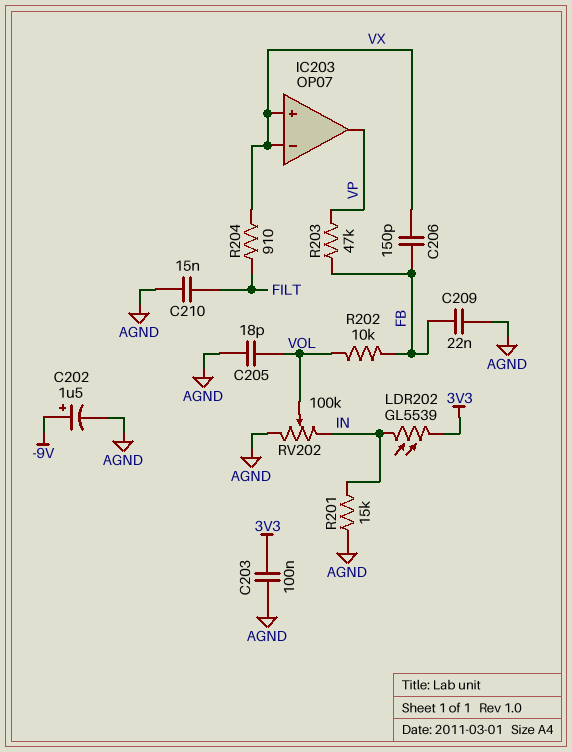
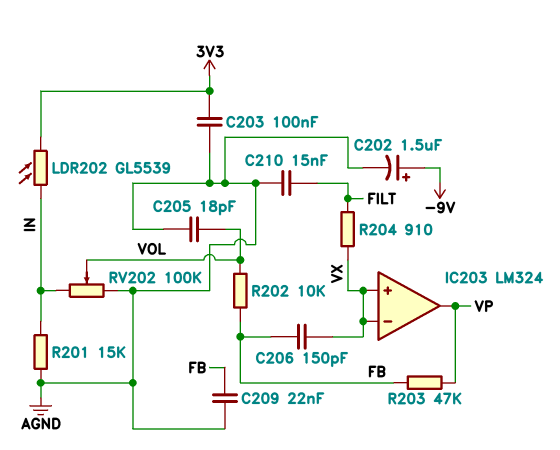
IC203: OP07 -> LM324

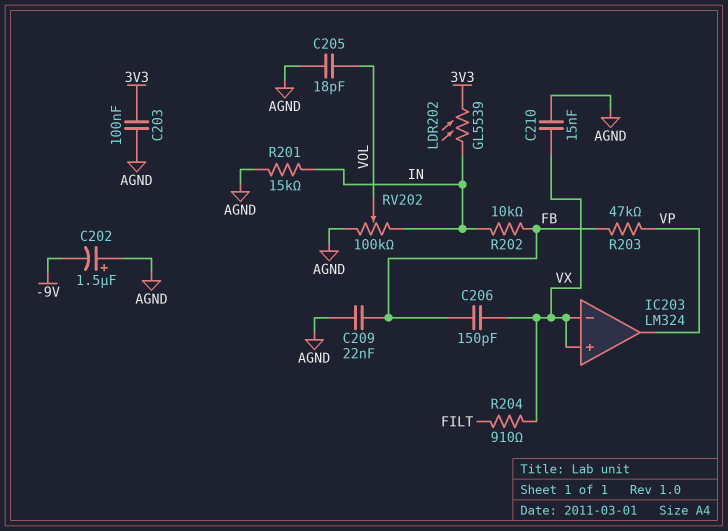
C202: 1.5uF (plus -9V, minus AGND) -> 1.5uF (plus AGND, minus -9V)
C210: 15nF (AGND, FILT) -> 15nF (AGND, VX)
R202: 10k (FB, VOL) -> 10k (FB, IN)

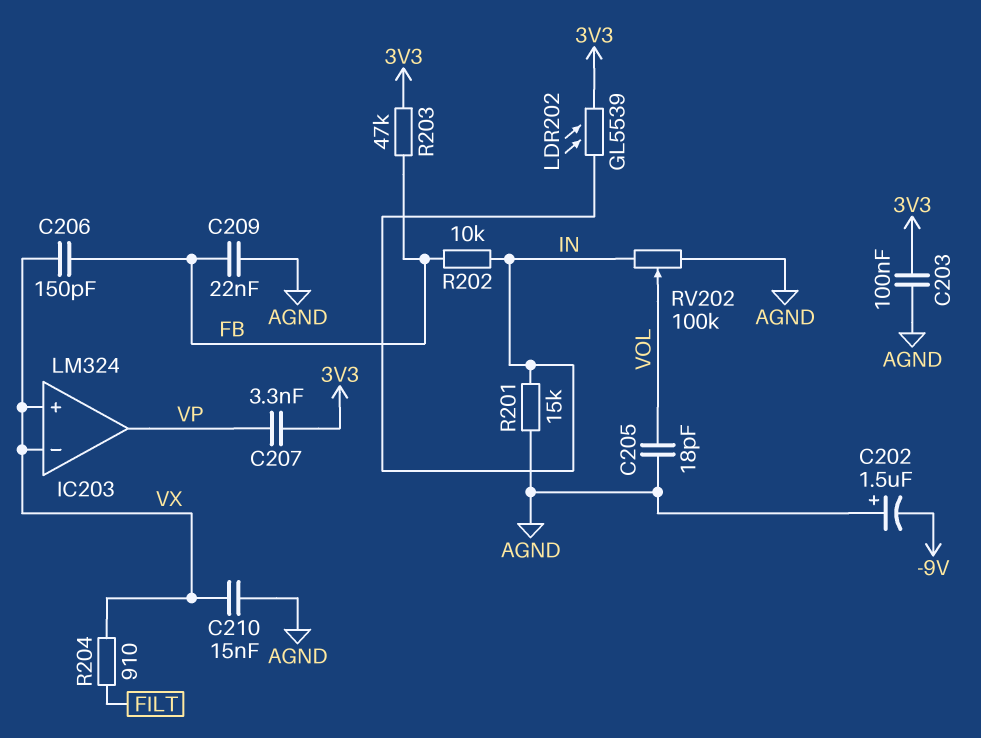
C207: none -> 3.3nF (3V3, VP)
R203: 47k (FB, VP) -> 47k (3V3, FB)

